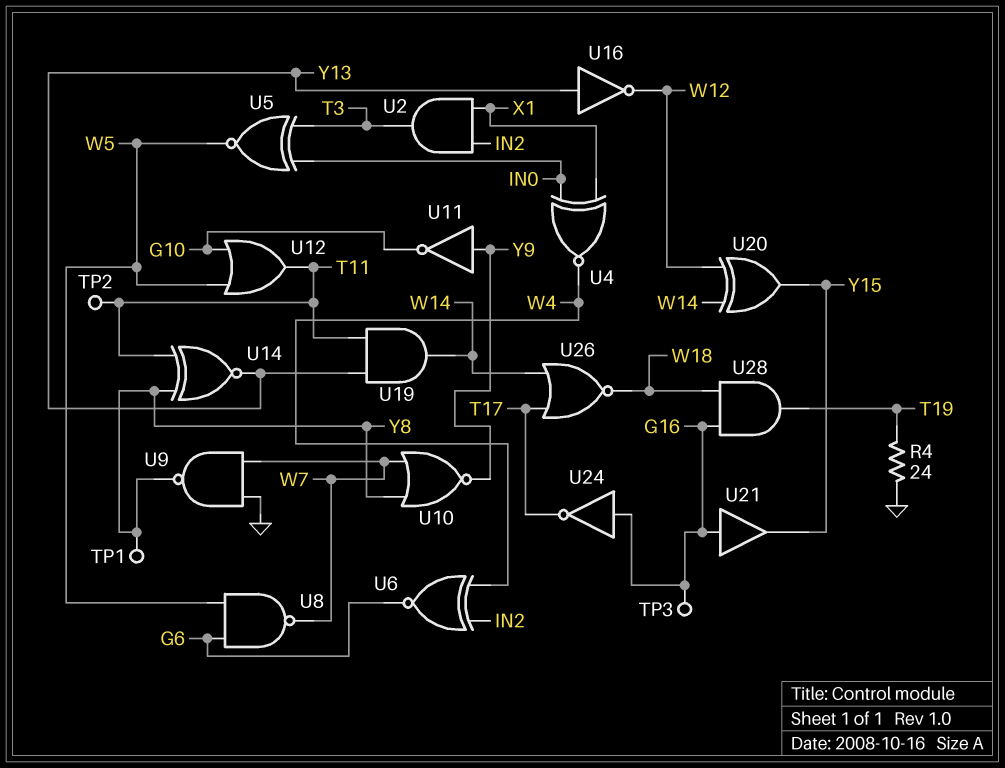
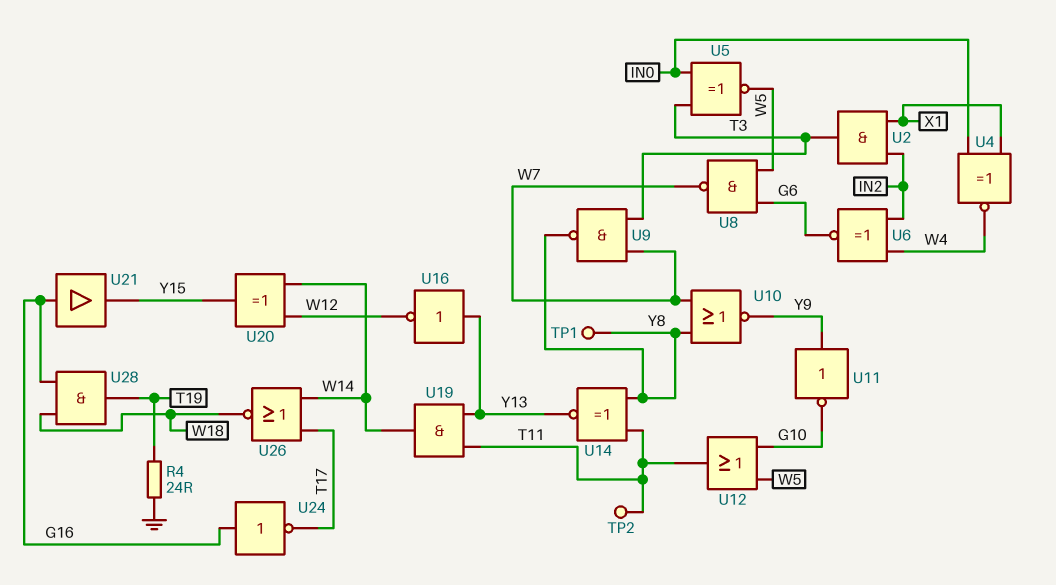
TP3: test point (G16) -> none
U9: NAND (in GND, in W7, out Y8) -> NAND (in T3, in W7, out Y8)

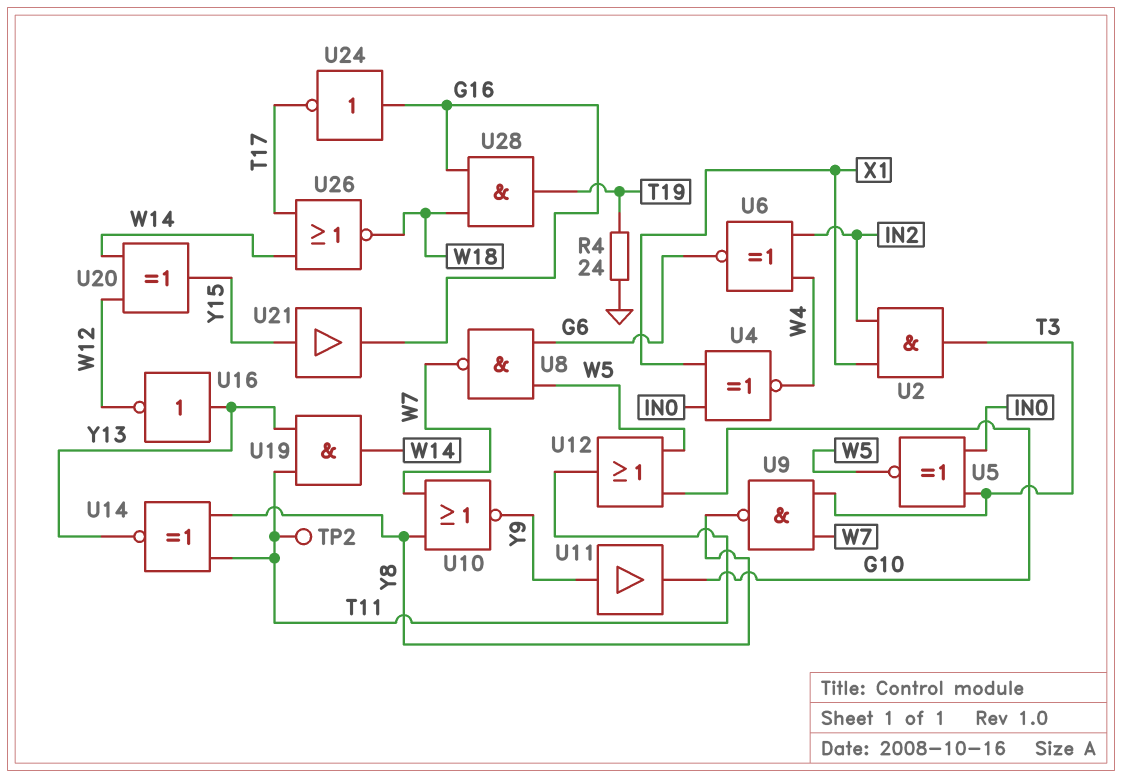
TP1: test point (Y8) -> none
U11: NOT (in Y9, out G10) -> buffer (in Y9, out G10)
U21: buffer (in G16, out Y15) -> buffer (in Y15, out G16)

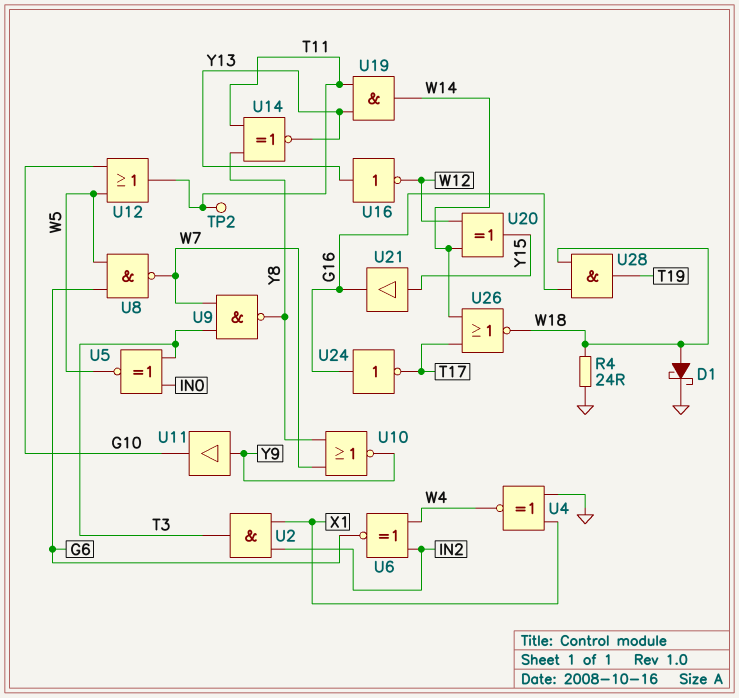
D1: none -> schottky (A W18, K GND)
R4: 24 (GND, T19) -> 24 (GND, W18)
U4: XNOR (in IN0, in X1, out W4) -> XNOR (in GND, in X1, out W4)

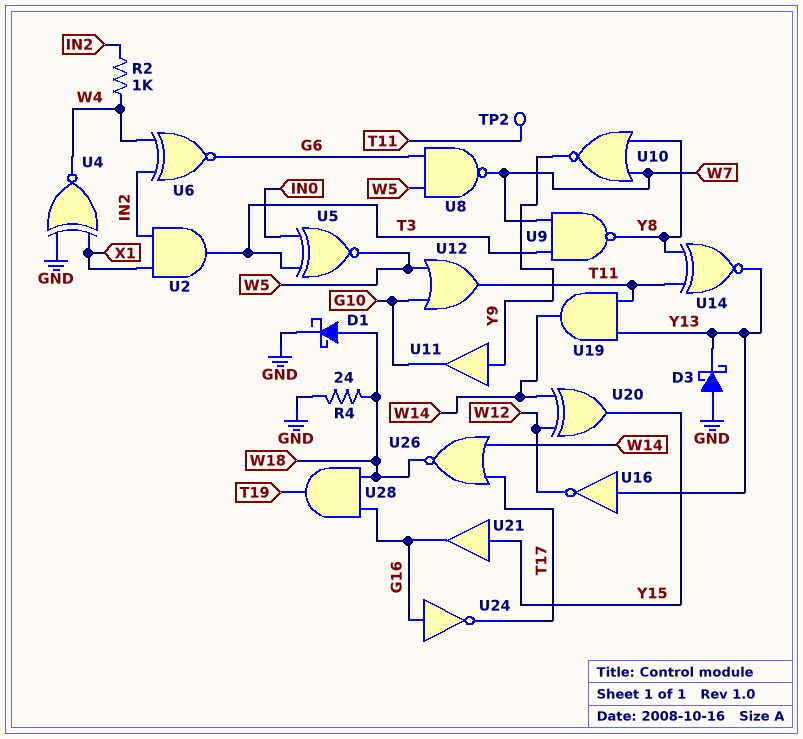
D3: none -> schottky (A GND, K Y13)
R2: none -> 1k (IN2, W4)

